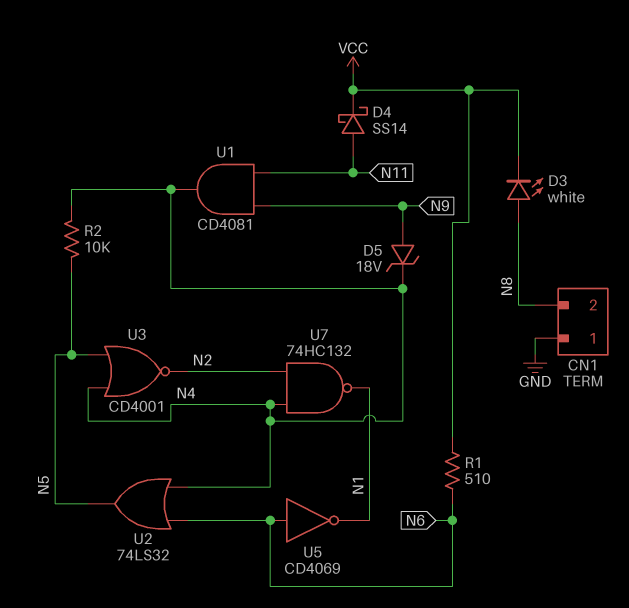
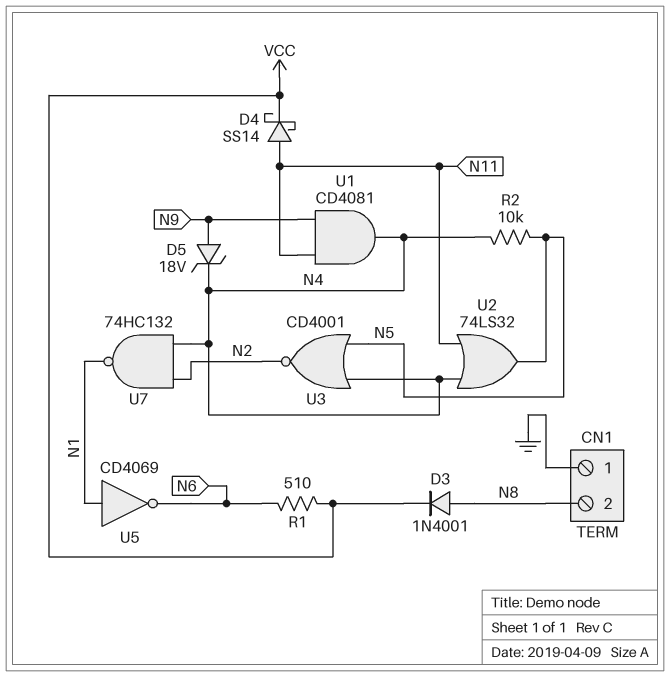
D3: LED white (A N8, K VCC) -> diode 1N4001 (A N8, K VCC)
U2: OR 74LS32 (in N4, in N6, out N5) -> OR 74LS32 (in N4, in N11, out N5)
U5: NOT CD4069 (in N6, out N1) -> NOT CD4069 (in N1, out N6)

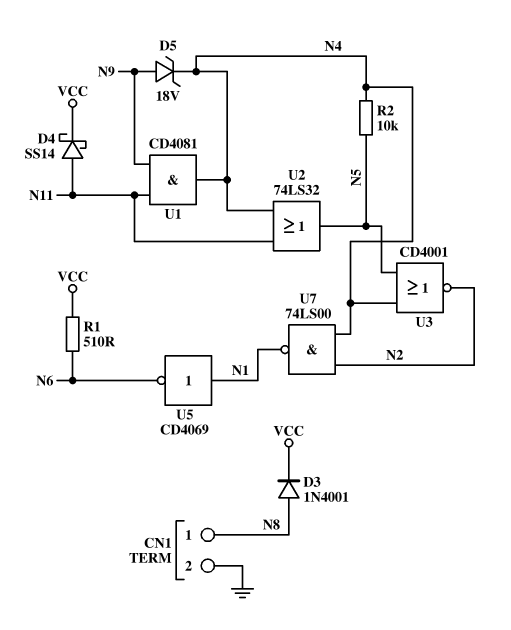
CN1 pin 1: GND -> N8
CN1 pin 2: N8 -> GND
U7: NAND 74HC132 (in N2, in N4, out N1) -> NAND 74LS00 (in N2, in N4, out N1)

